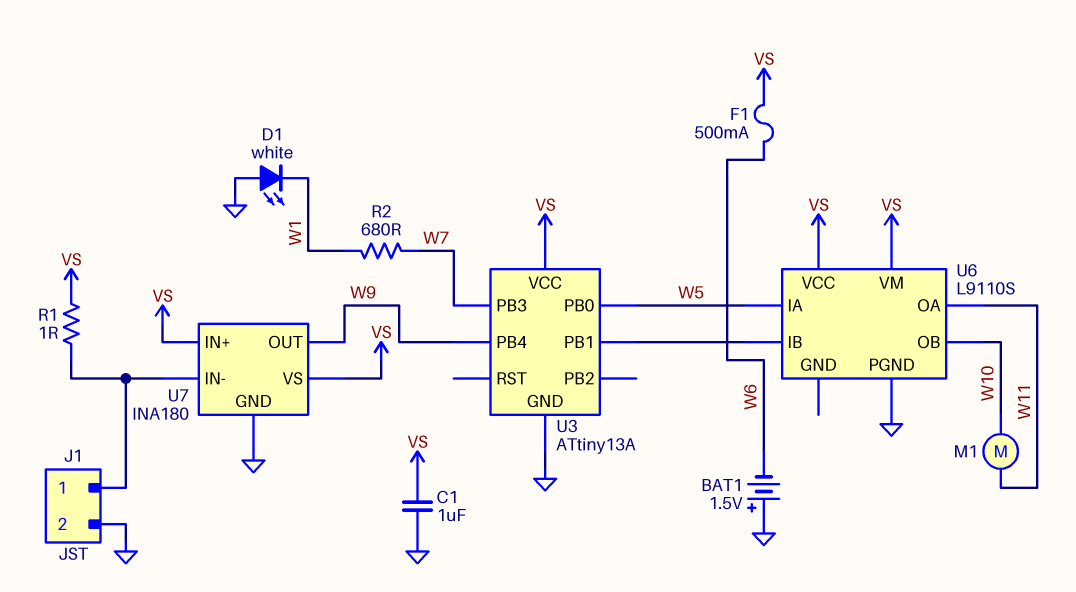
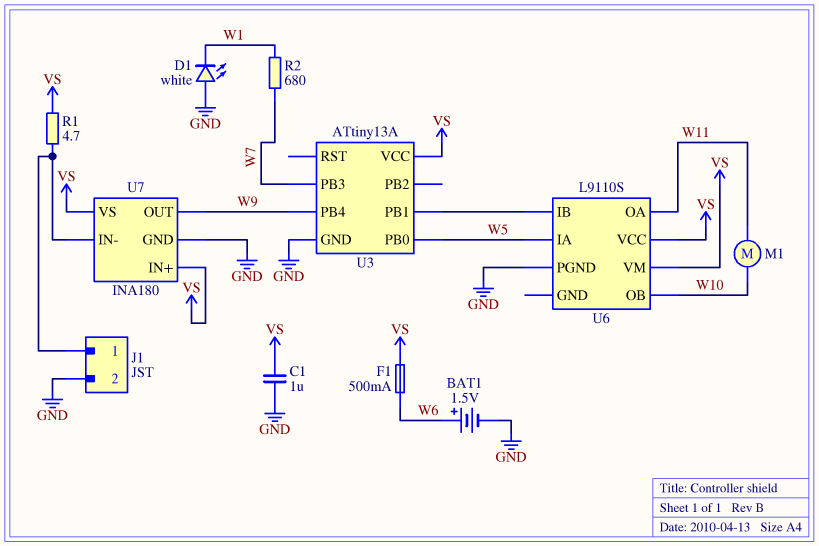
BAT1: 1.5V (plus GND, minus W6) -> 1.5V (plus W6, minus GND)
R1: 1 (J1/1, VS) -> 4.7 (J1/1, VS)

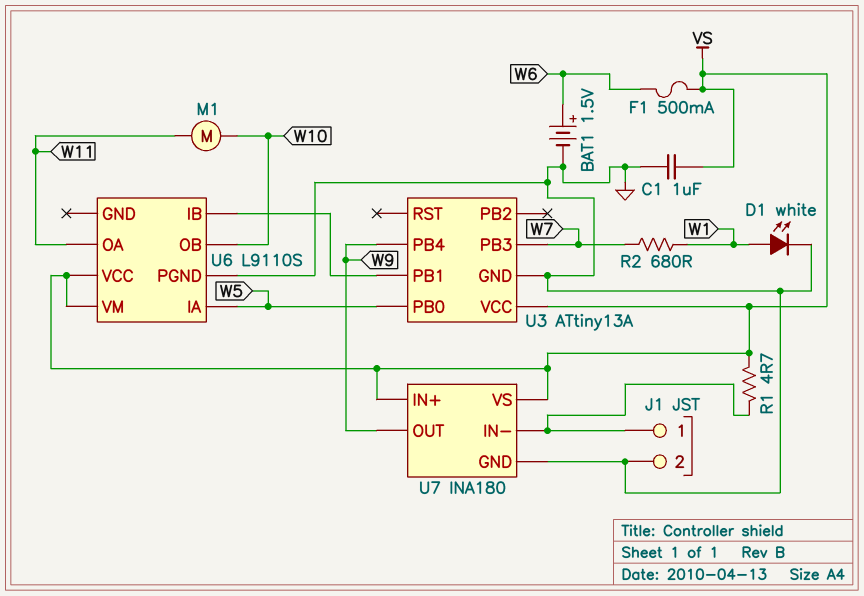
D1: LED white (A GND, K W1) -> LED white (A W1, K GND)

